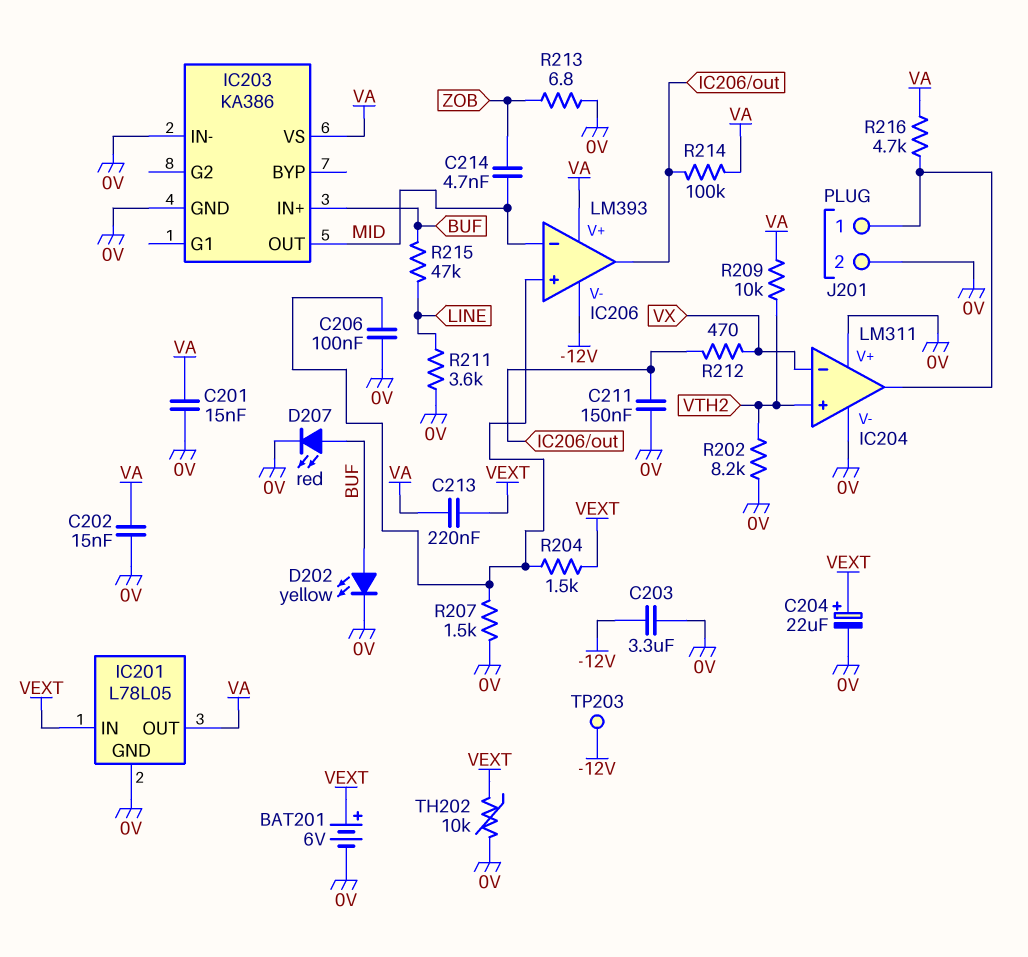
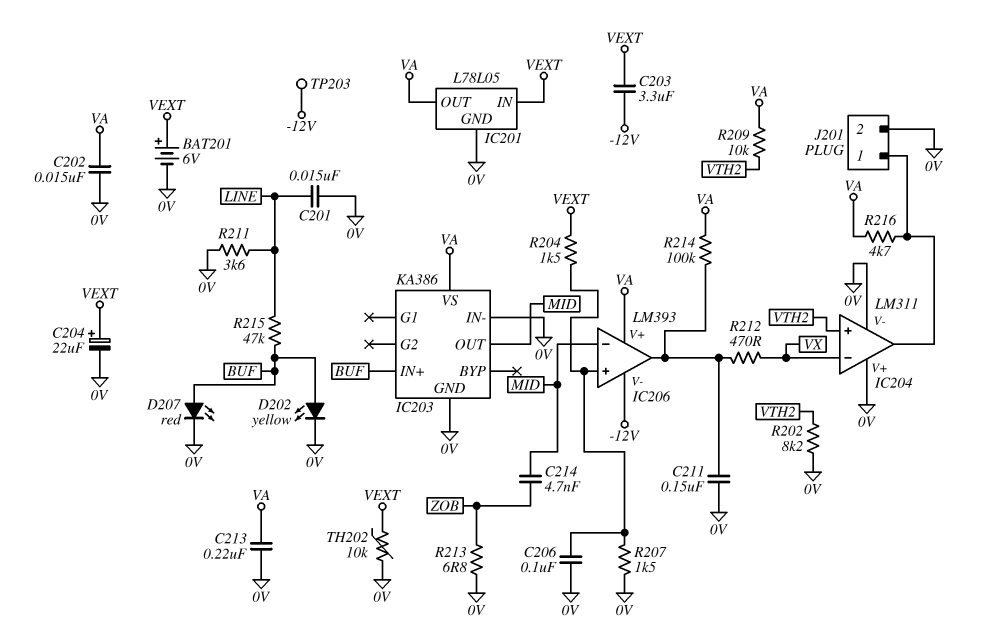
C201: 15nF (0V, VA) -> 15nF (0V, LINE)
C203: 3.3uF (-12V, 0V) -> 3.3uF (-12V, VEXT)
C213: 220nF (VA, VEXT) -> 220nF (0V, VA)

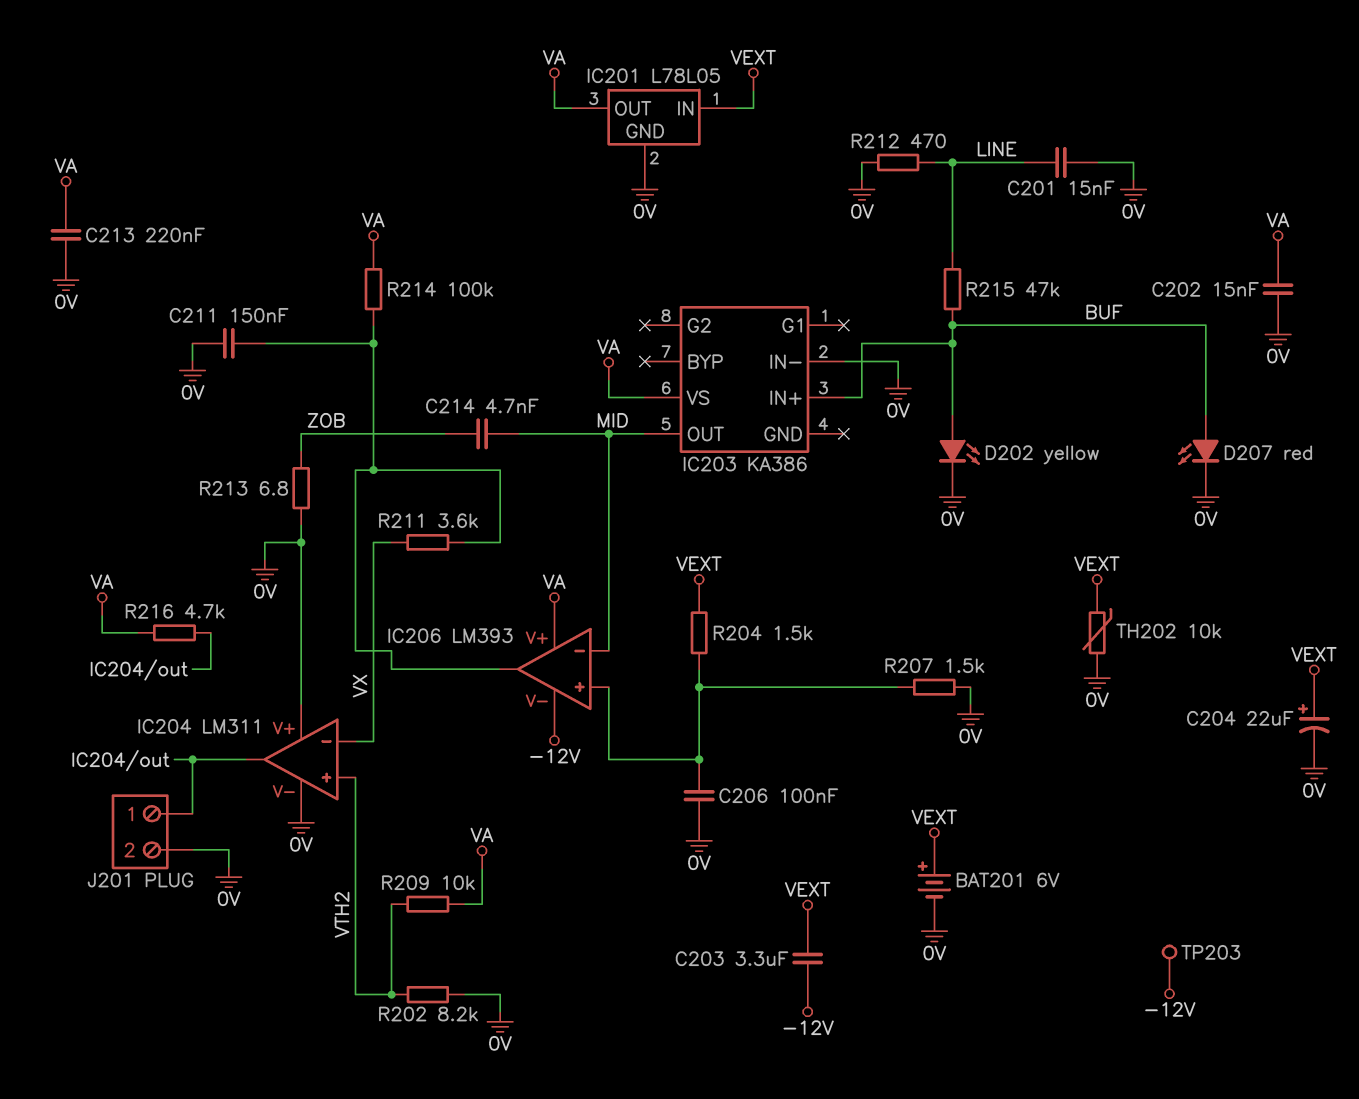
IC203 pin GND: 0V -> none
R211: 3.6k (0V, LINE) -> 3.6k (IC206/out, VX)
R212: 470 (IC206/out, VX) -> 470 (0V, LINE)

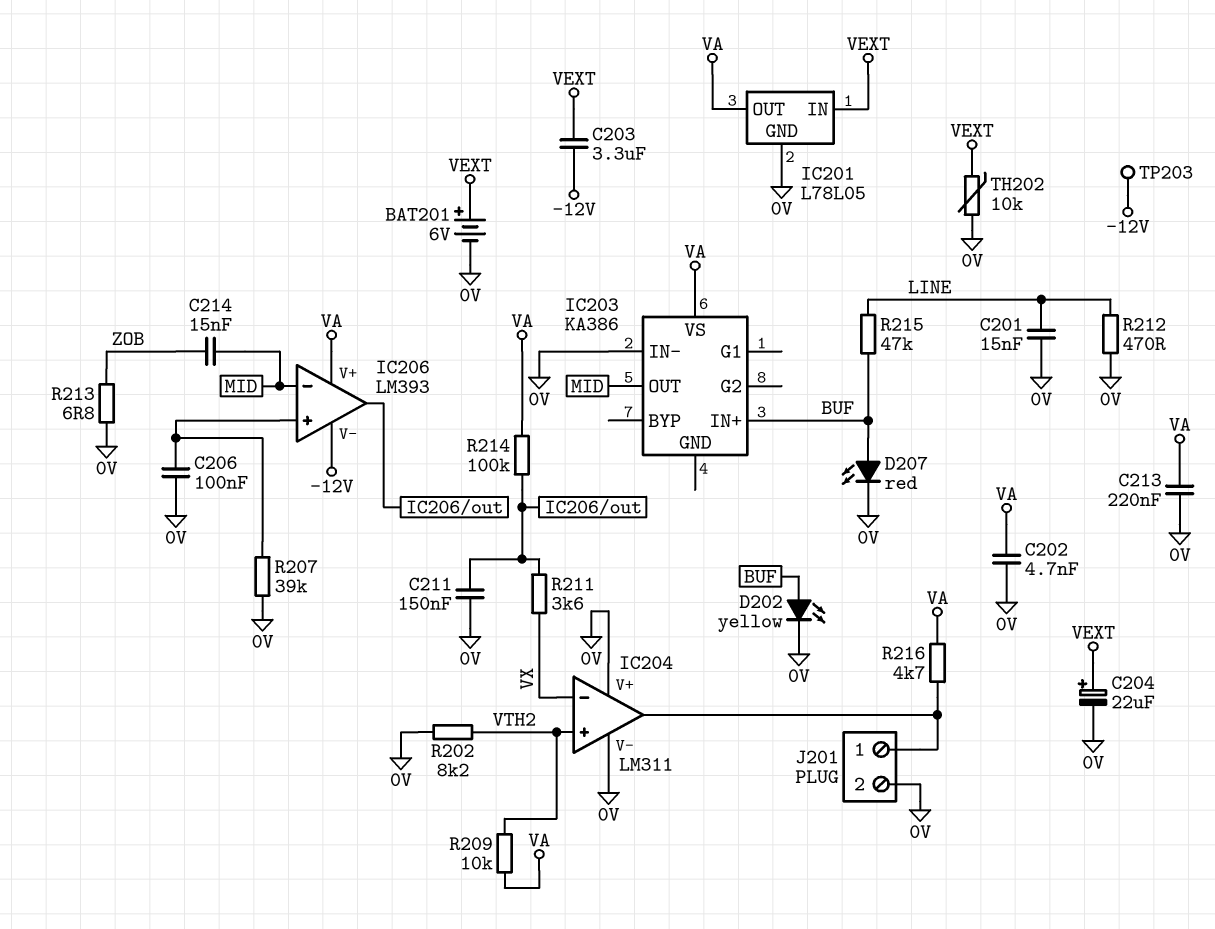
C202: 15nF (0V, VA) -> 4.7nF (0V, VA)
C214: 4.7nF (MID, ZOB) -> 15nF (MID, ZOB)
R204: 1.5k (IC206/in+, VEXT) -> none
R207: 1.5k (0V, IC206/in+) -> 39k (0V, IC206/in+)

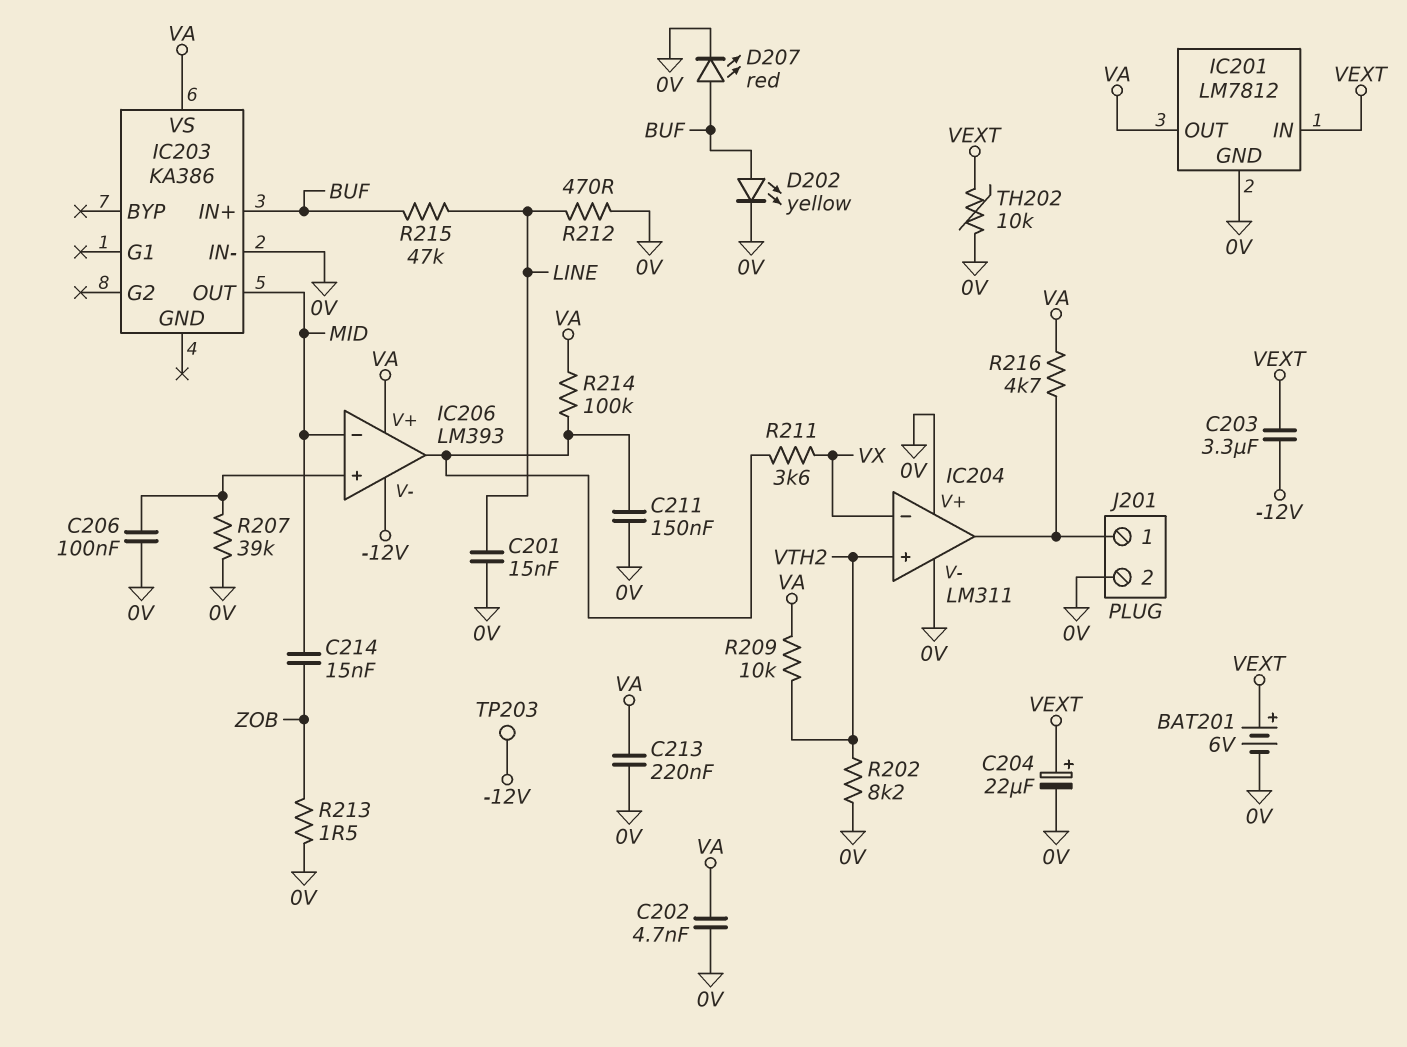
IC201: L78L05 -> LM7812
R213: 6.8 (0V, ZOB) -> 1.5 (0V, ZOB)

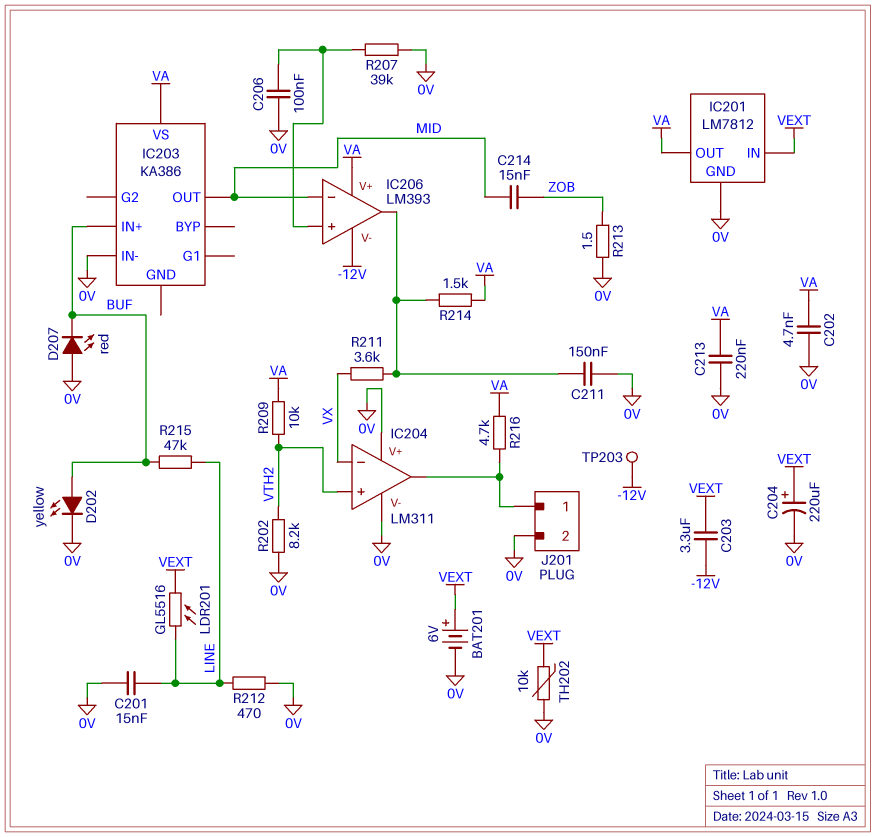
C204: 22uF (plus VEXT, minus 0V) -> 220uF (plus VEXT, minus 0V)
D207: LED red (A BUF, K 0V) -> LED red (A 0V, K BUF)
LDR201: none -> GL5516 (LINE, VEXT)
R214: 100k (IC206/out, VA) -> 1.5k (IC206/out, VA)

